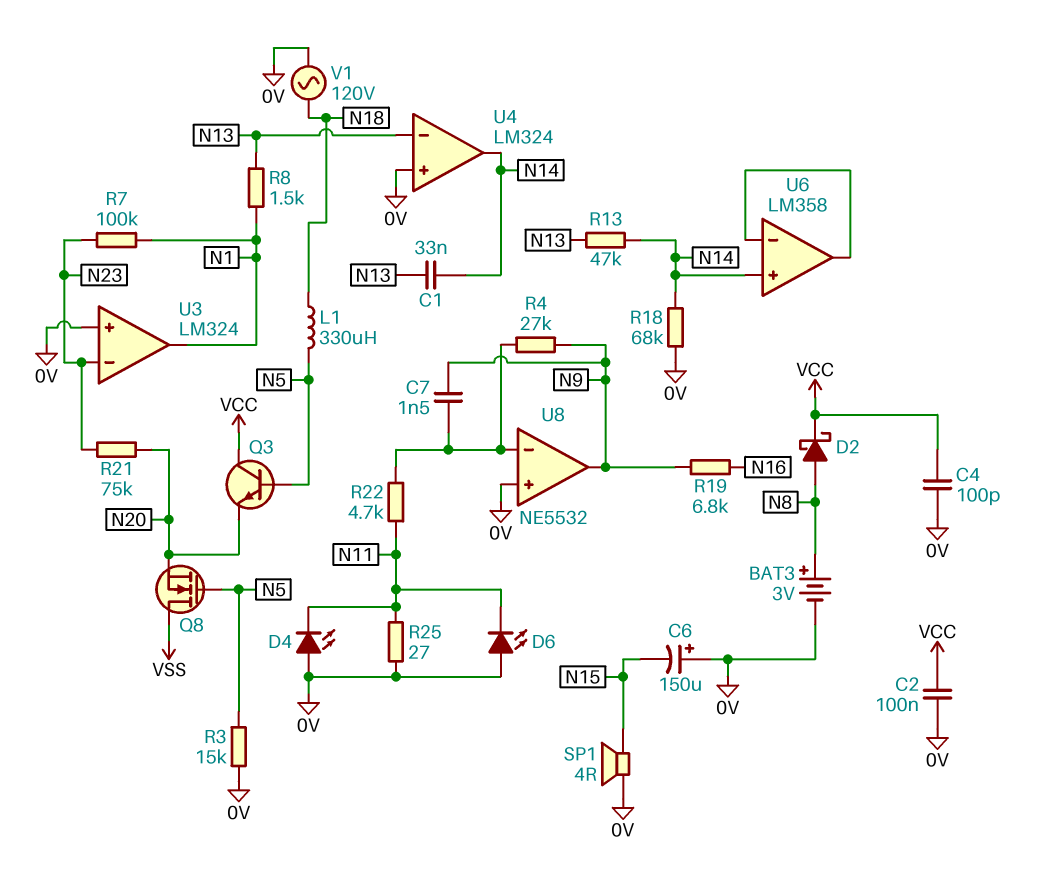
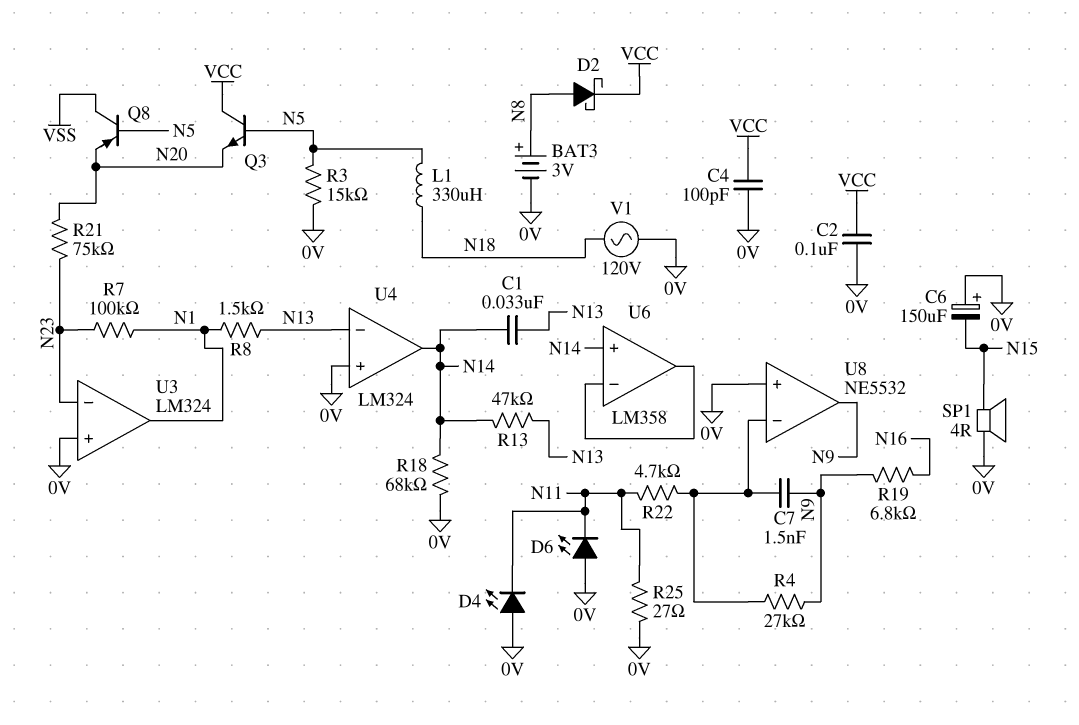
Q8: NMOS (G N5, D VSS, S N20) -> PNP (B N5, C VSS, E N20)

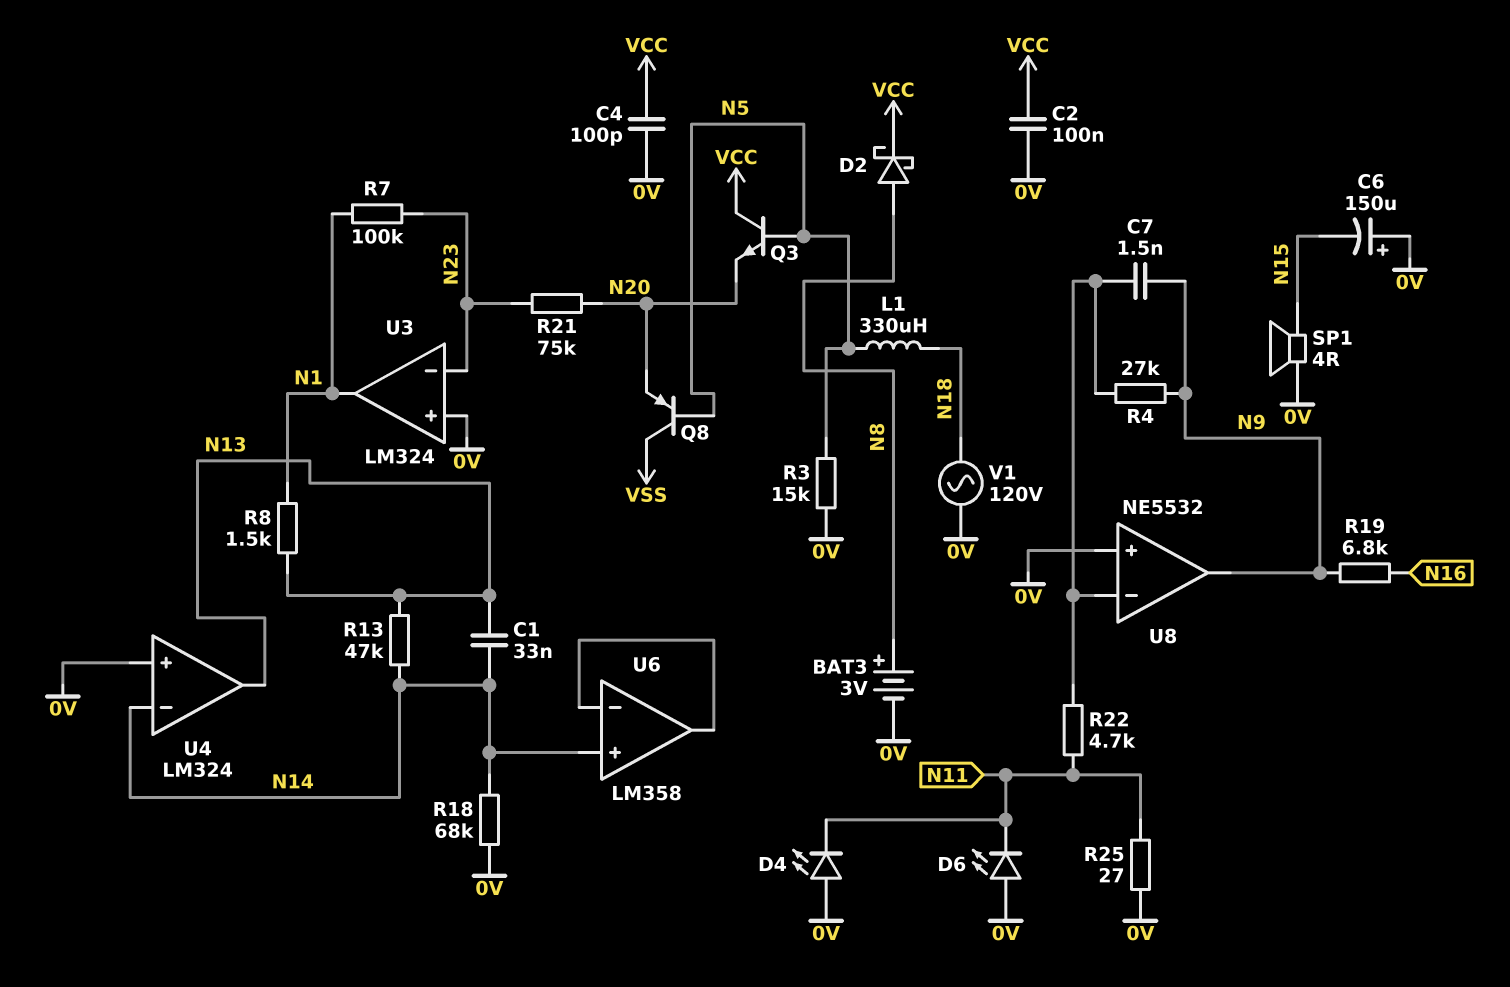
U4 pin in-: N13 -> N14
U4 pin out: N14 -> N13

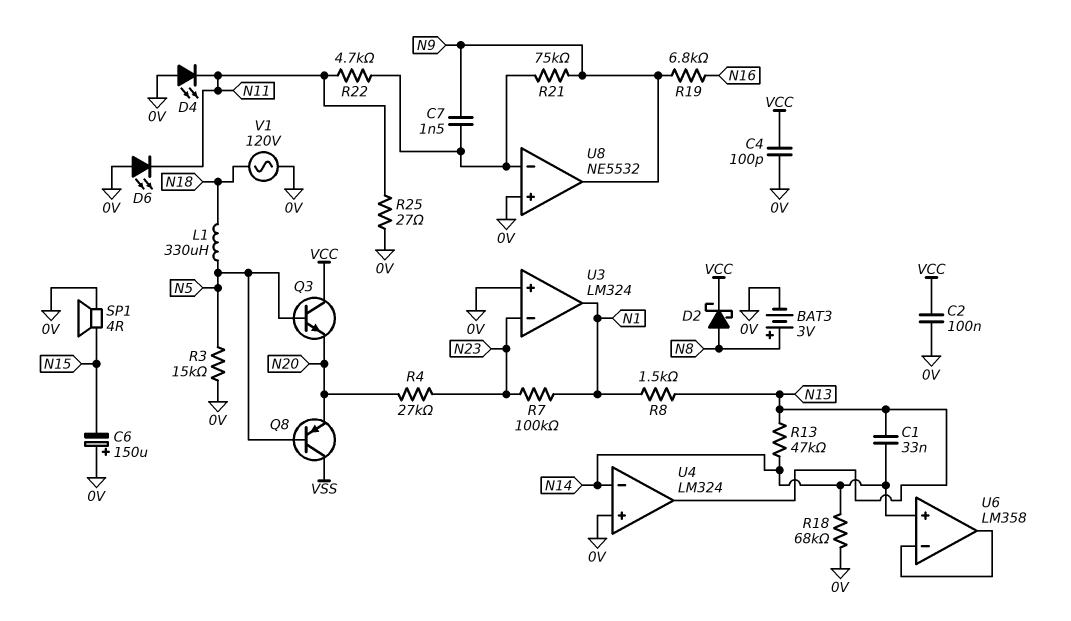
R4: 27k (N9, U8/in-) -> 27k (N20, N23)
R21: 75k (N20, N23) -> 75k (N9, U8/in-)

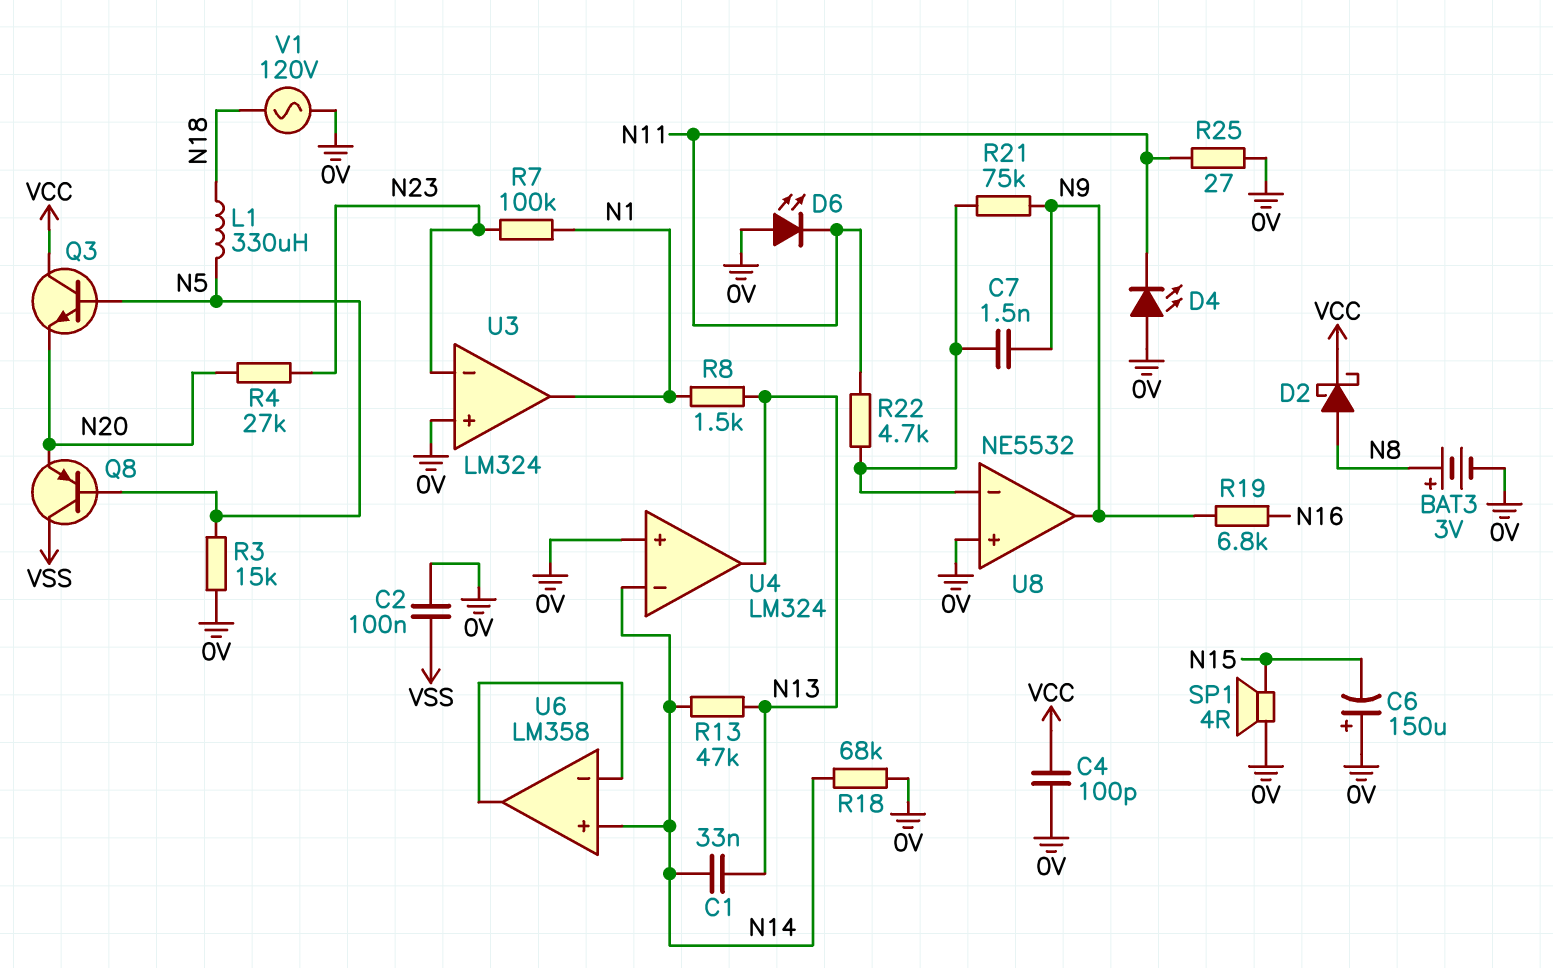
C2: 100nF (0V, VCC) -> 100nF (0V, VSS)

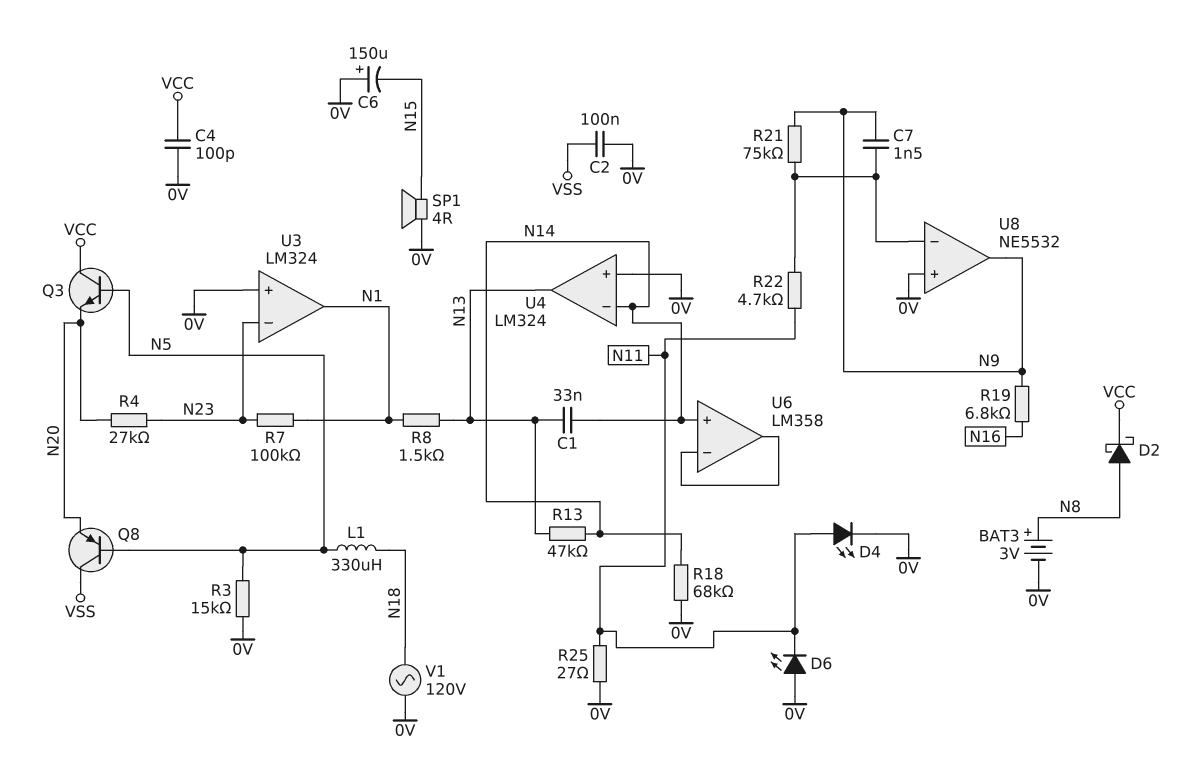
D4: LED (A 0V, K N11) -> LED (A N11, K 0V)

